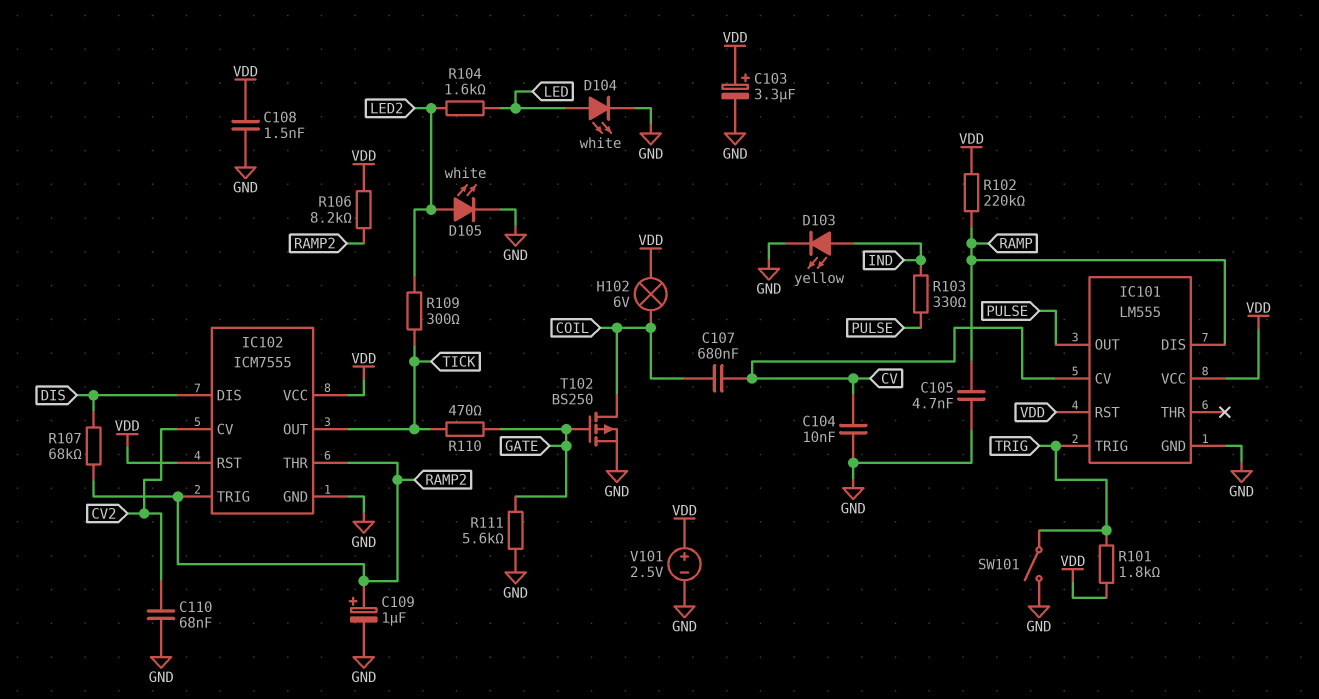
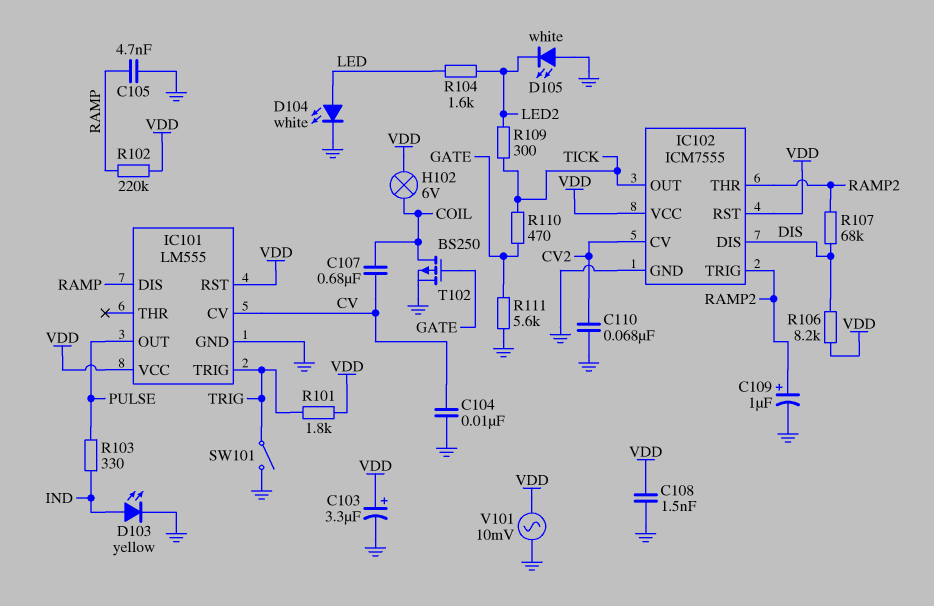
D105: LED white (A LED2, K GND) -> LED white (A GND, K LED2)
R106: 8.2k (RAMP2, VDD) -> 8.2k (DIS, VDD)
V101: 2.5V (plus VDD, minus GND) -> AC 10mV (GND, VDD)

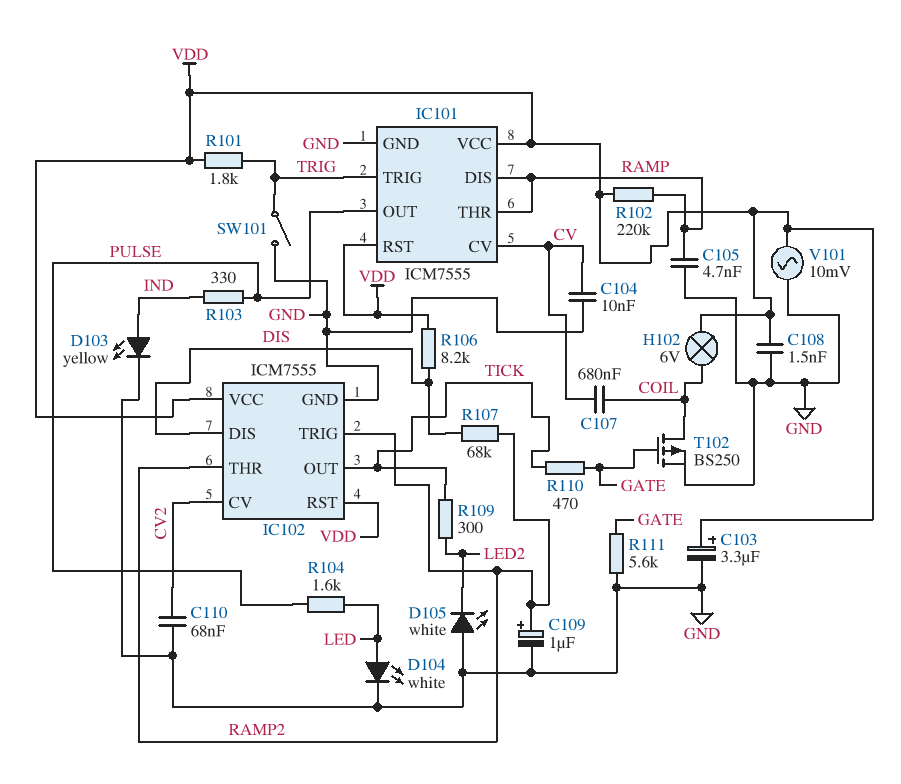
IC101: LM555 -> ICM7555
IC101 pin THR: none -> RAMP
R104: 1.6k (LED, LED2) -> 1.6k (LED, PULSE)

